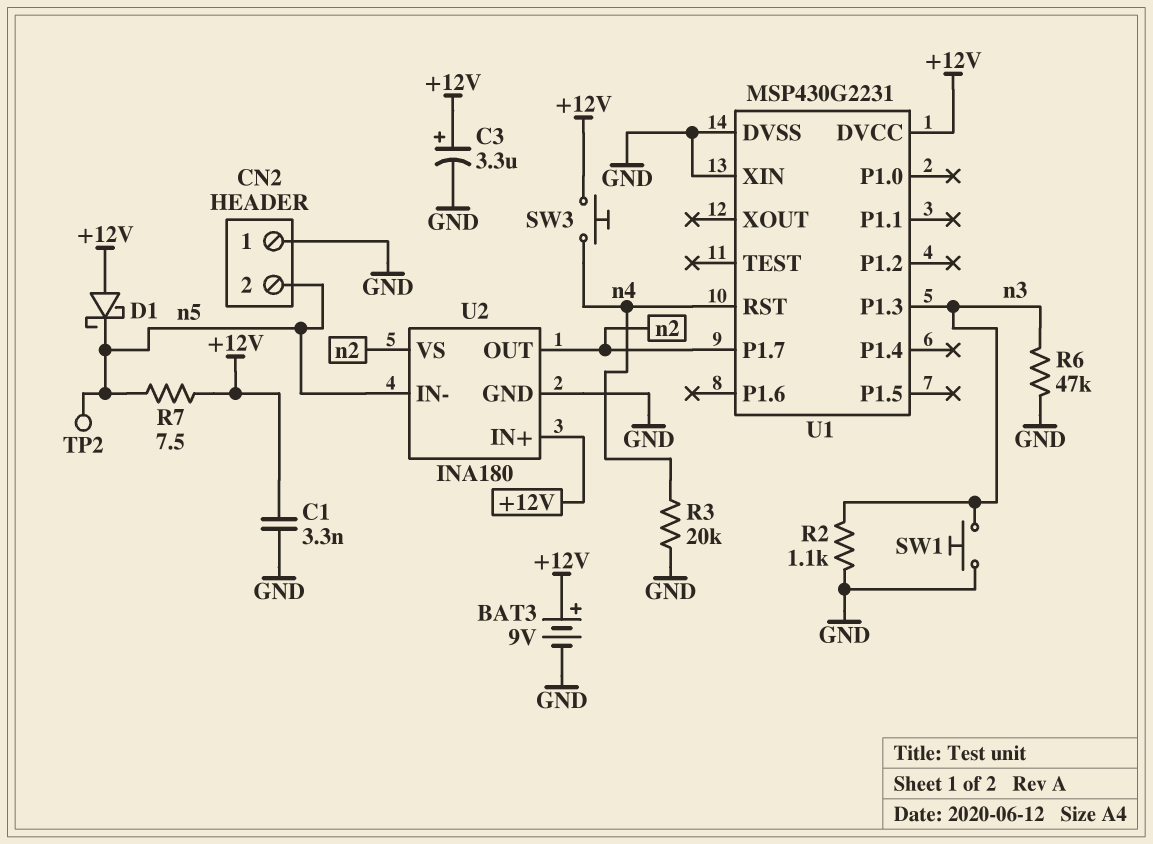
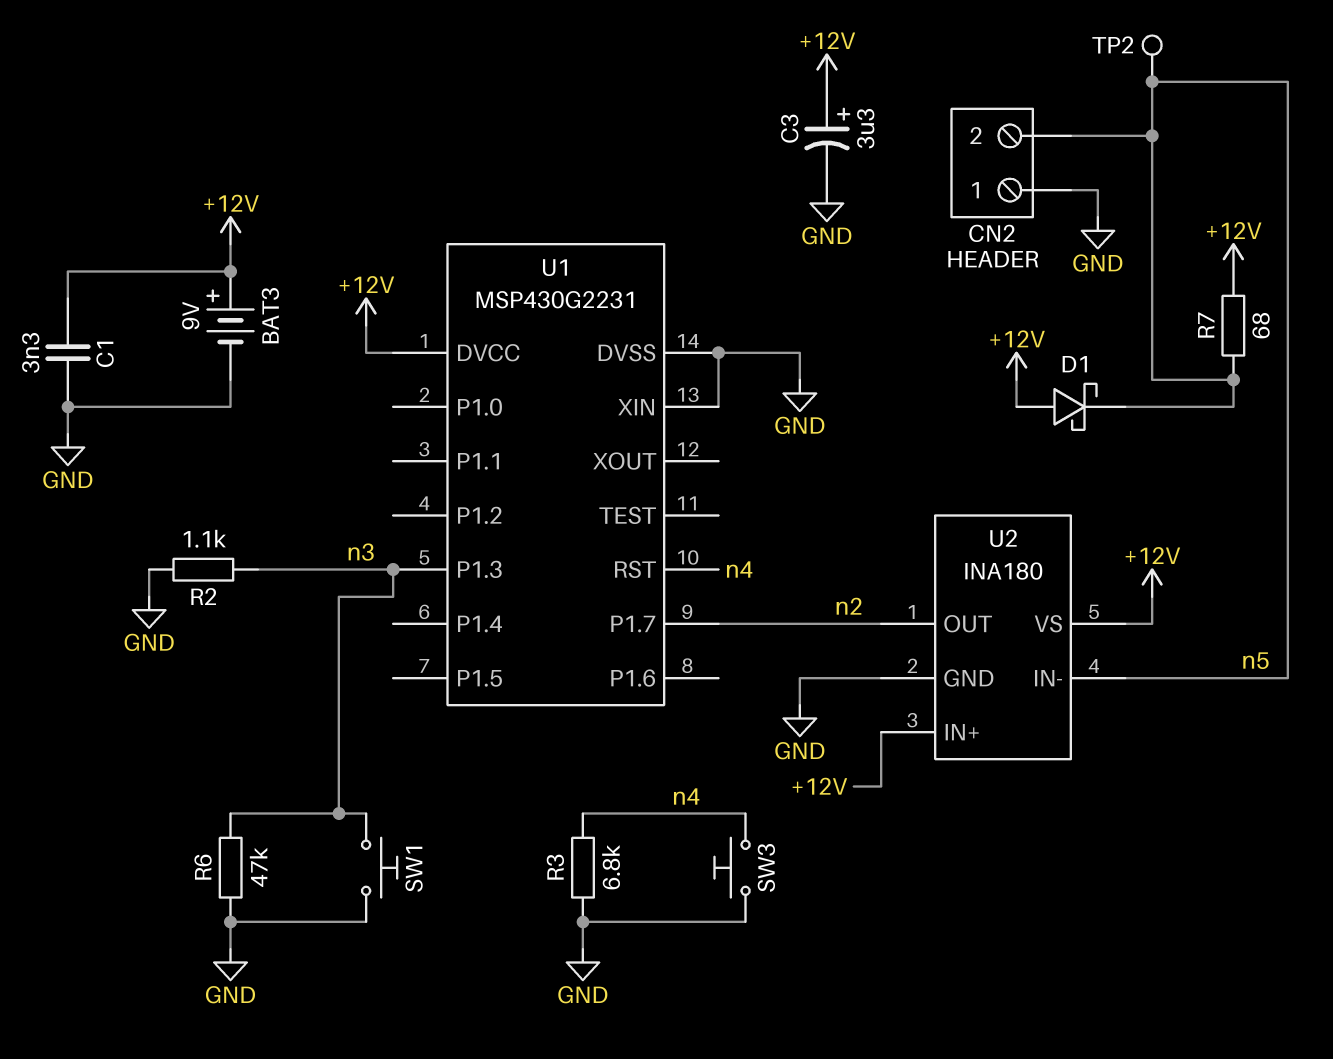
R3: 20k (GND, n4) -> 6.8k (GND, n4)
R7: 7.5 (+12V, n5) -> 68 (+12V, n5)
SW3: button (+12V, n4) -> button (GND, n4)
U2 pin VS: n2 -> +12V

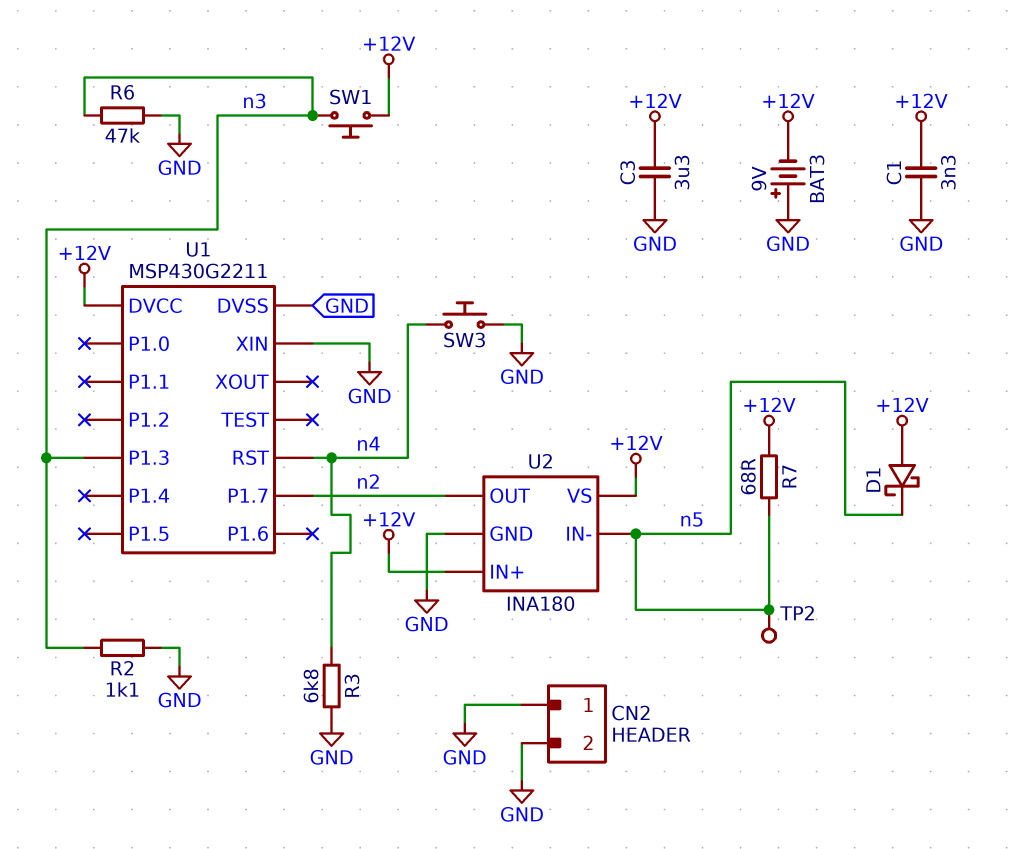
BAT3: 9V (plus +12V, minus GND) -> 9V (plus GND, minus +12V)
C3: 3.3uF (plus +12V, minus GND) -> 3.3uF (+12V, GND)
CN2 pin 2: n5 -> GND
SW1: button (GND, n3) -> button (+12V, n3)
U1: MSP430G2231 -> MSP430G2211

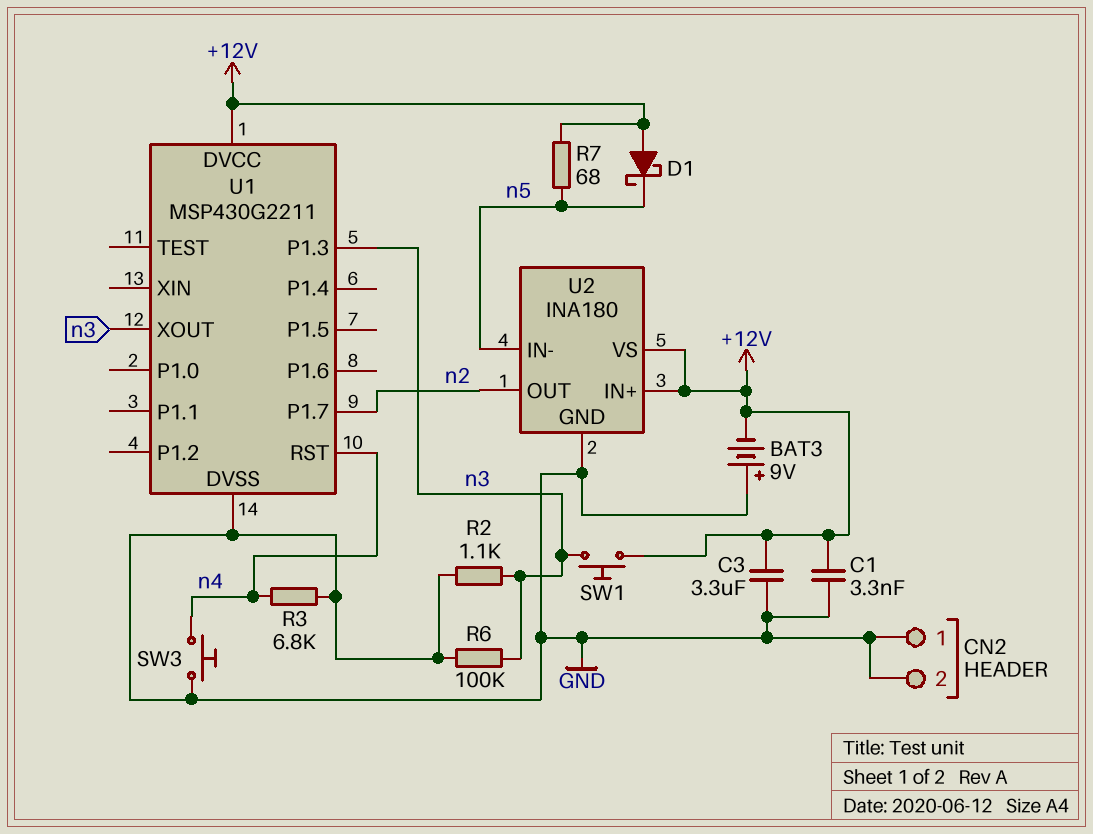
R6: 47k (GND, n3) -> 100k (GND, n3)
TP2: test point (n5) -> none
U1 pin XIN: GND -> none
U1 pin XOUT: none -> n3

